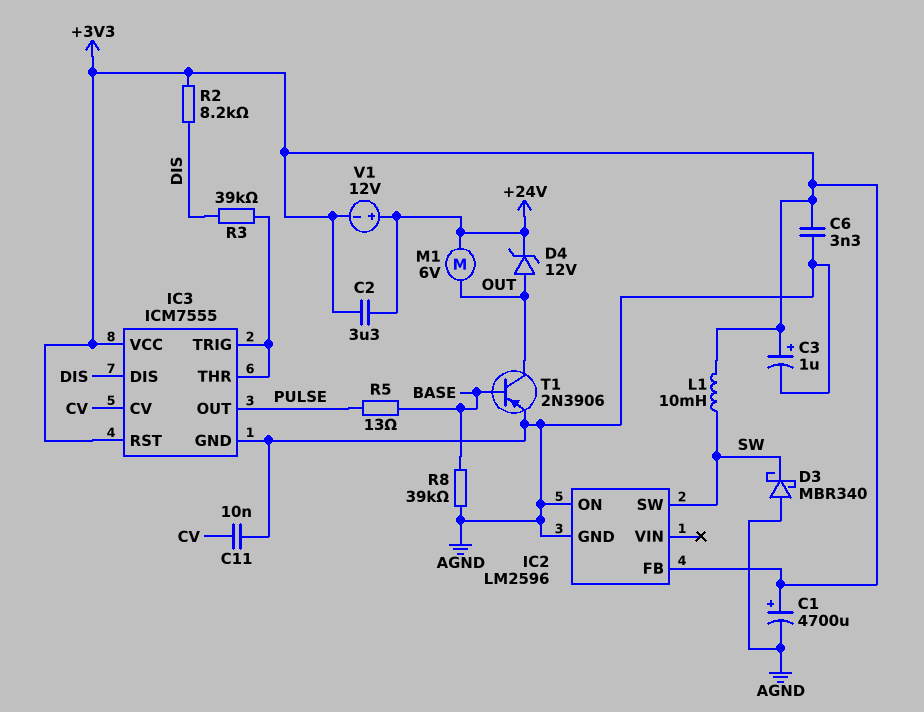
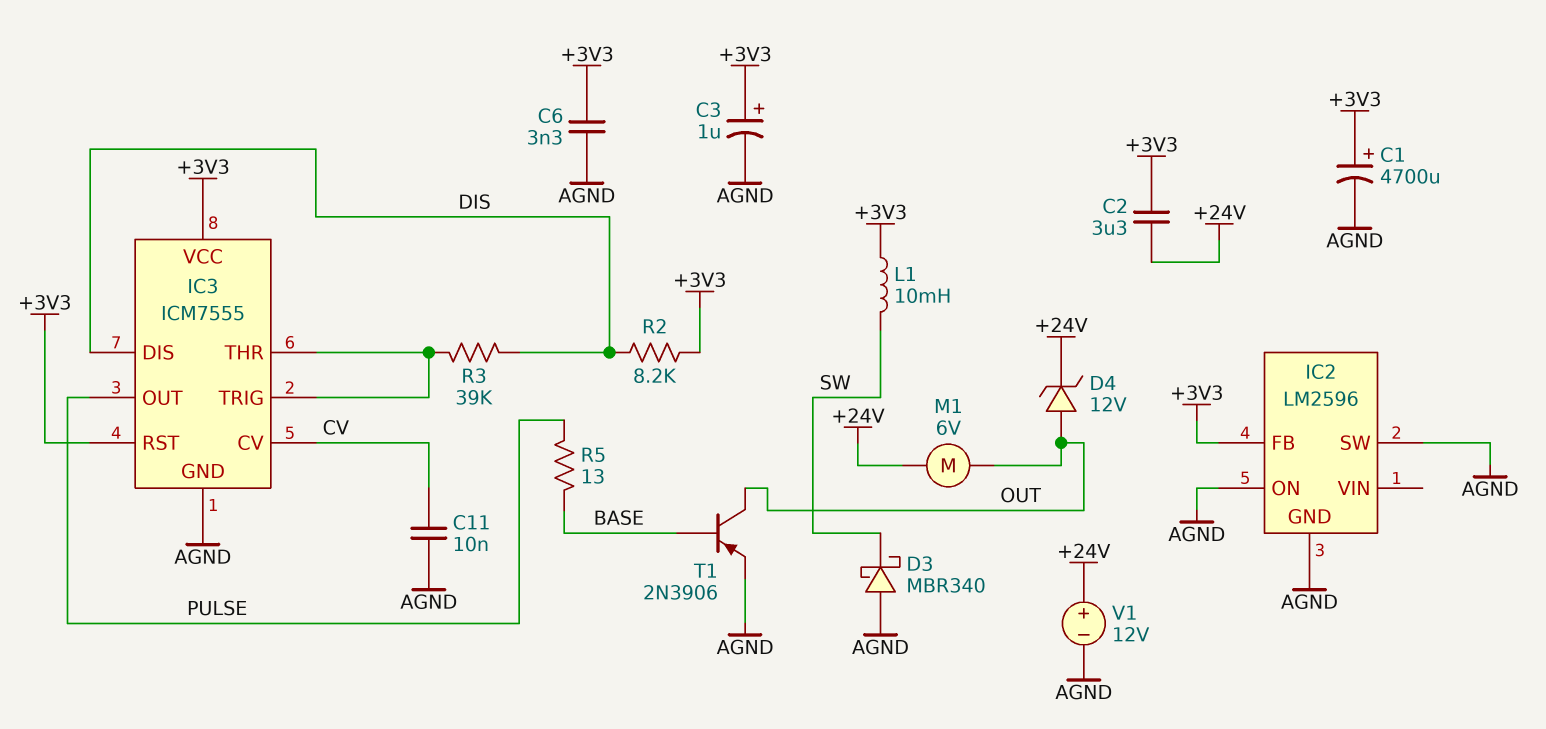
IC2 pin SW: SW -> AGND
R8: 39k (AGND, BASE) -> none
V1: 12V (plus +24V, minus +3V3) -> 12V (plus +24V, minus AGND)

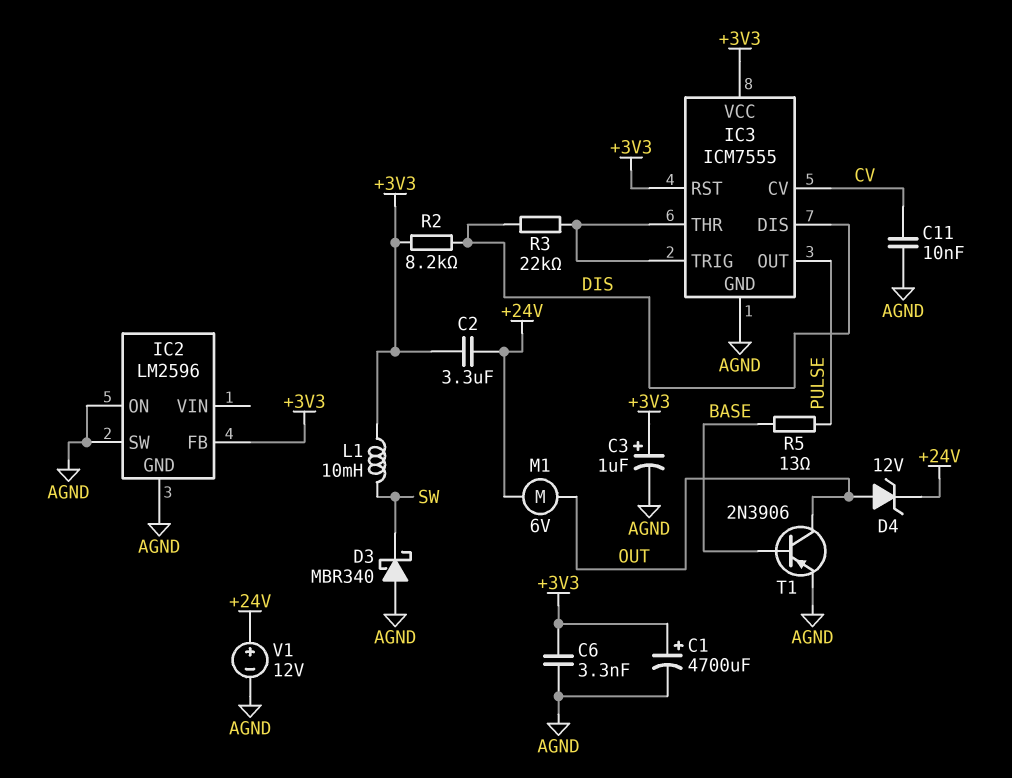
R3: 39k (DIS, IC3/THR) -> 22k (DIS, IC3/THR)

